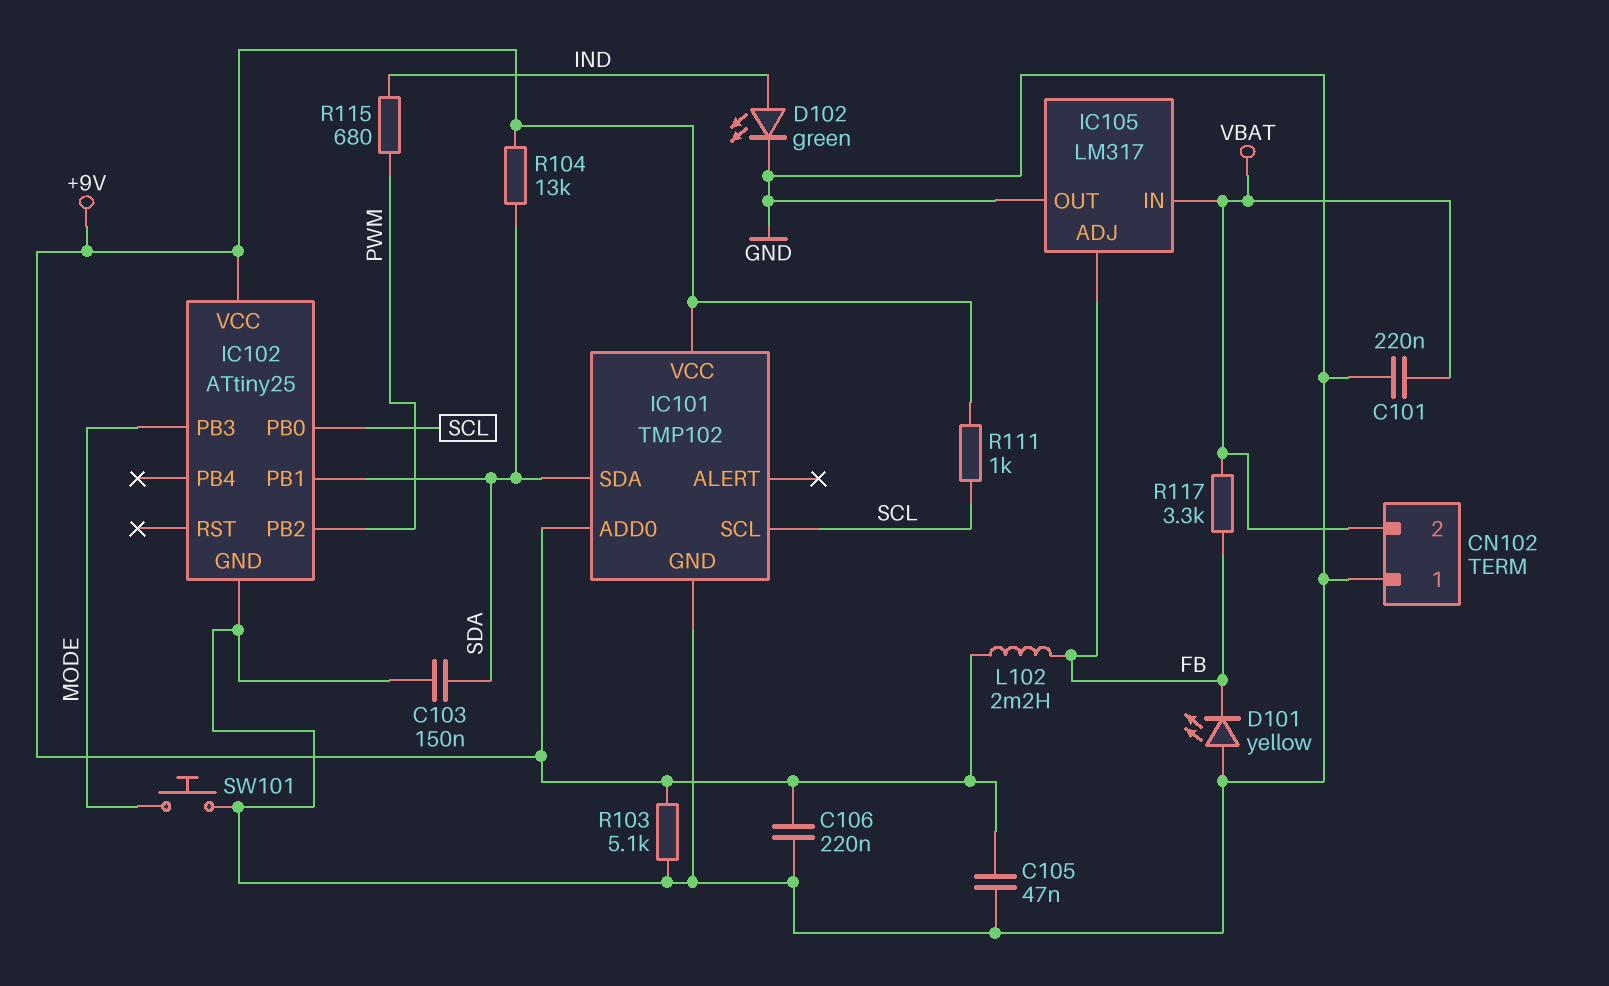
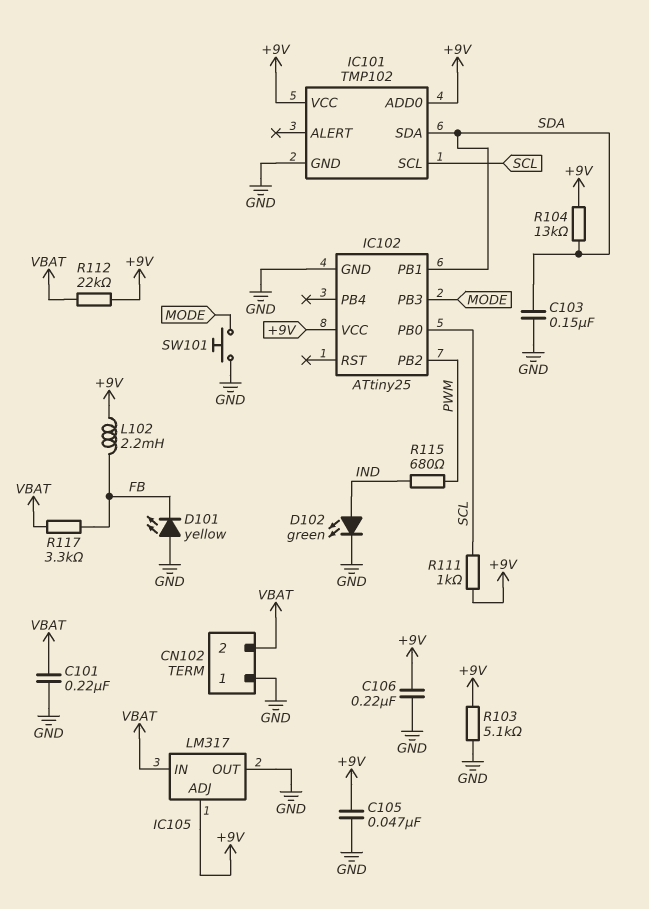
IC105 pin ADJ: FB -> +9V
R112: none -> 22k (+9V, VBAT)

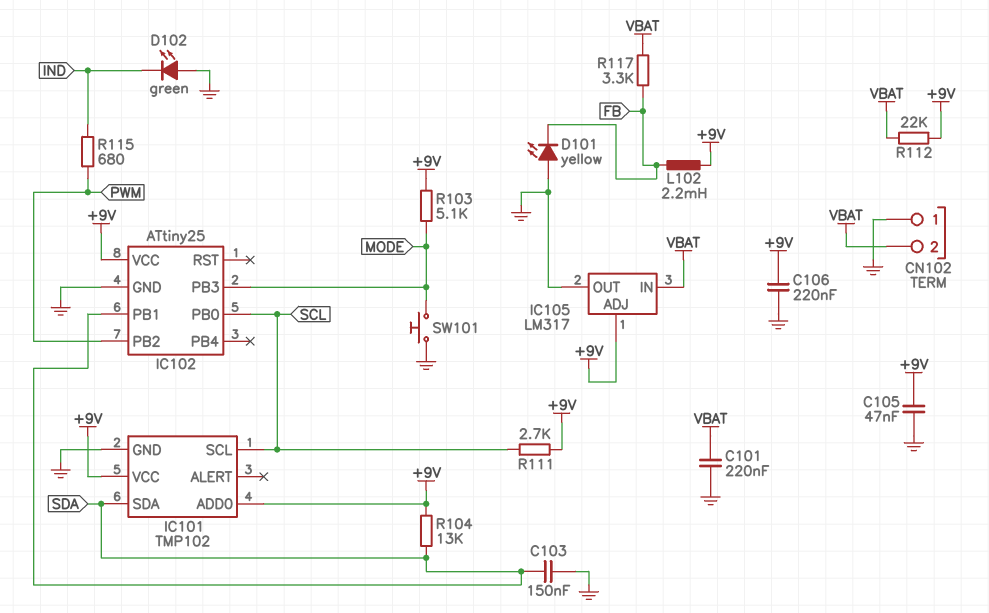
D102: LED green (A IND, K GND) -> LED green (A GND, K IND)
R103: 5.1k (+9V, GND) -> 5.1k (+9V, MODE)
R111: 1k (+9V, SCL) -> 2.7k (+9V, SCL)

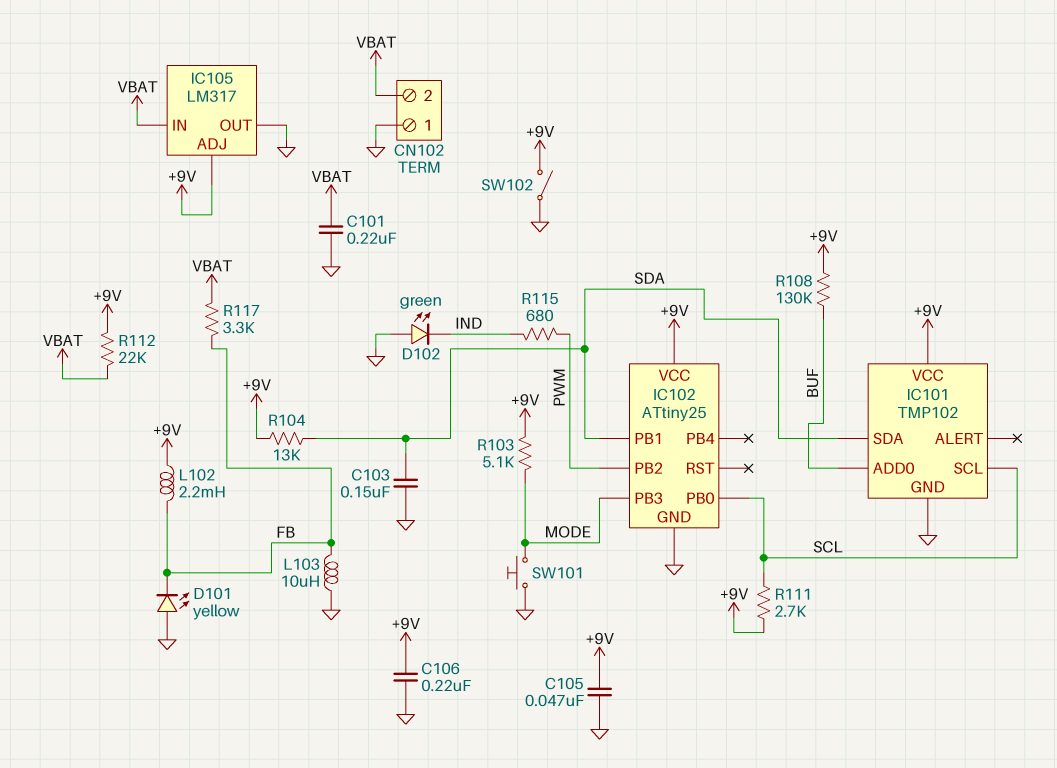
IC101 pin ADD0: +9V -> BUF
L103: none -> 10uH (FB, GND)
R108: none -> 130k (+9V, BUF)
SW102: none -> switch (+9V, GND)

